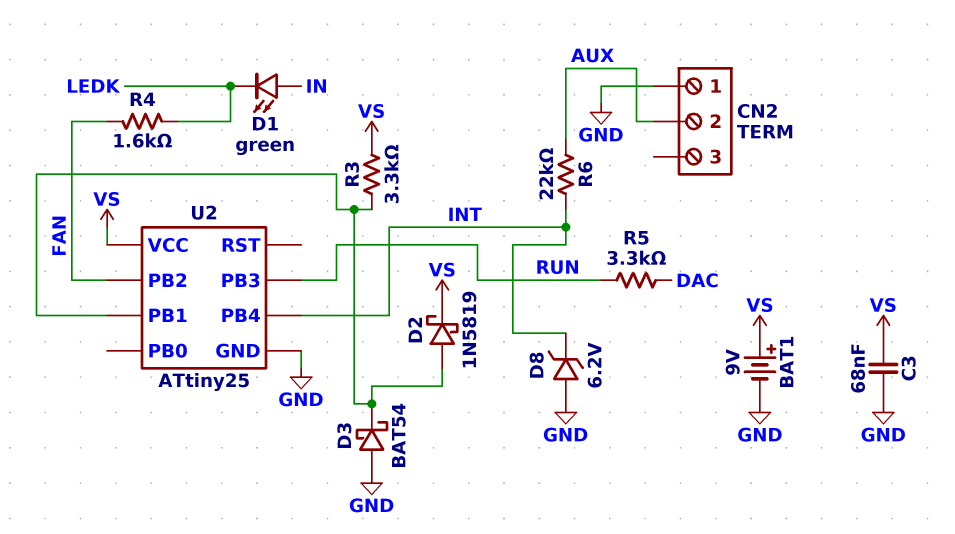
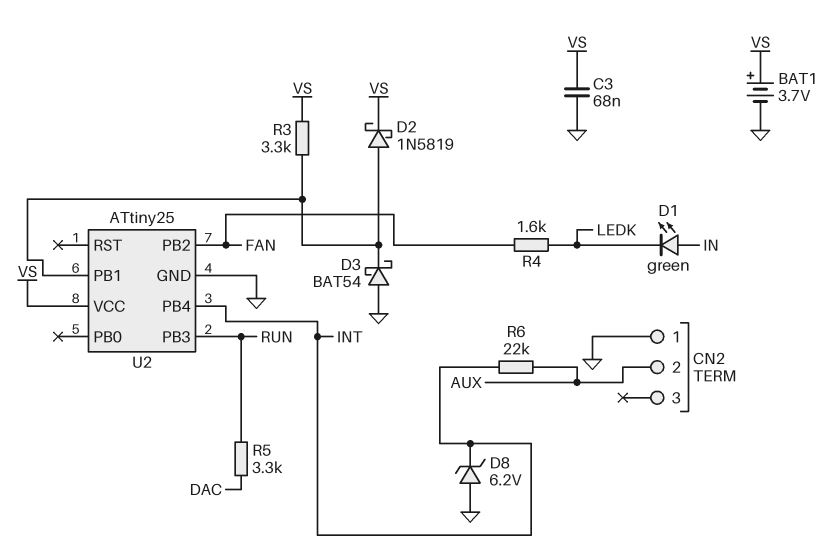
BAT1: 9V (plus VS, minus GND) -> 3.7V (plus VS, minus GND)

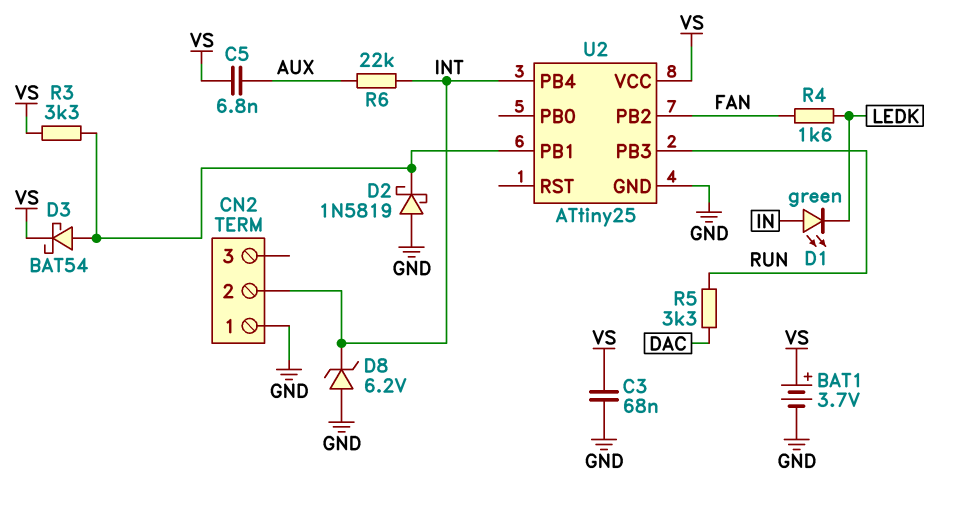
C5: none -> 6.8nF (AUX, VS)
CN2 pin 2: AUX -> INT
D2: schottky 1N5819 (A U2/PB1, K VS) -> schottky 1N5819 (A GND, K U2/PB1)
D3: schottky BAT54 (A GND, K U2/PB1) -> schottky BAT54 (A U2/PB1, K VS)

